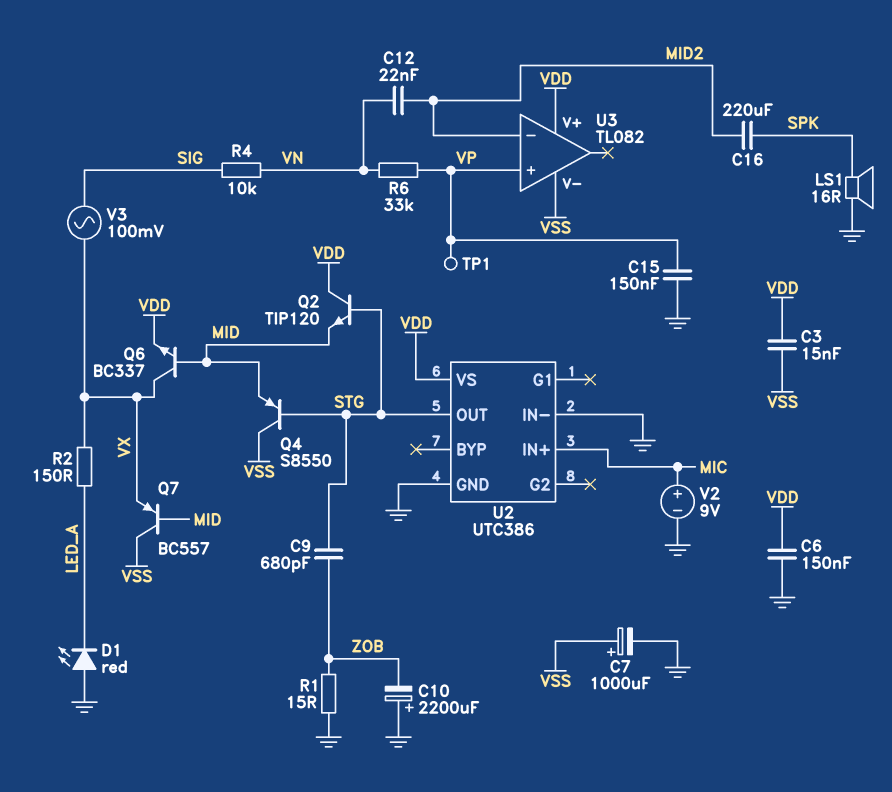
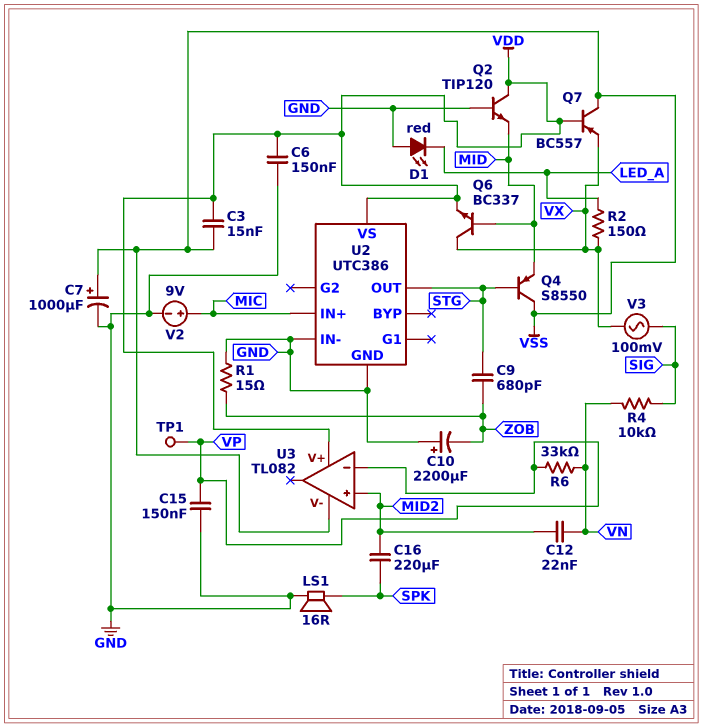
Q2: NPN TIP120 (B STG, C VDD, E MID) -> NPN TIP120 (B GND, C VDD, E MID)
Q7: PNP BC557 (B MID, C VSS, E VX) -> PNP BC557 (B VDD, C VSS, E VX)
U3 pin in+: VP -> MID2
U3 pin in-: MID2 -> VP

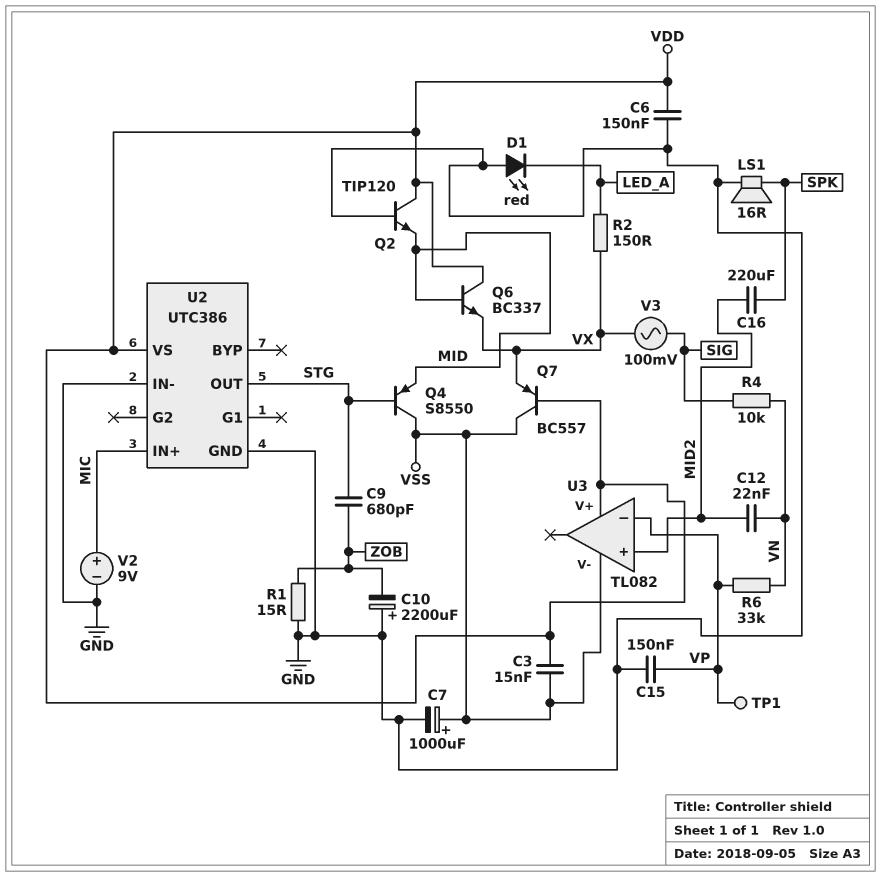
Q6: NPN BC337 (B MID, C VX, E VDD) -> NPN BC337 (B MID, C VDD, E VX)

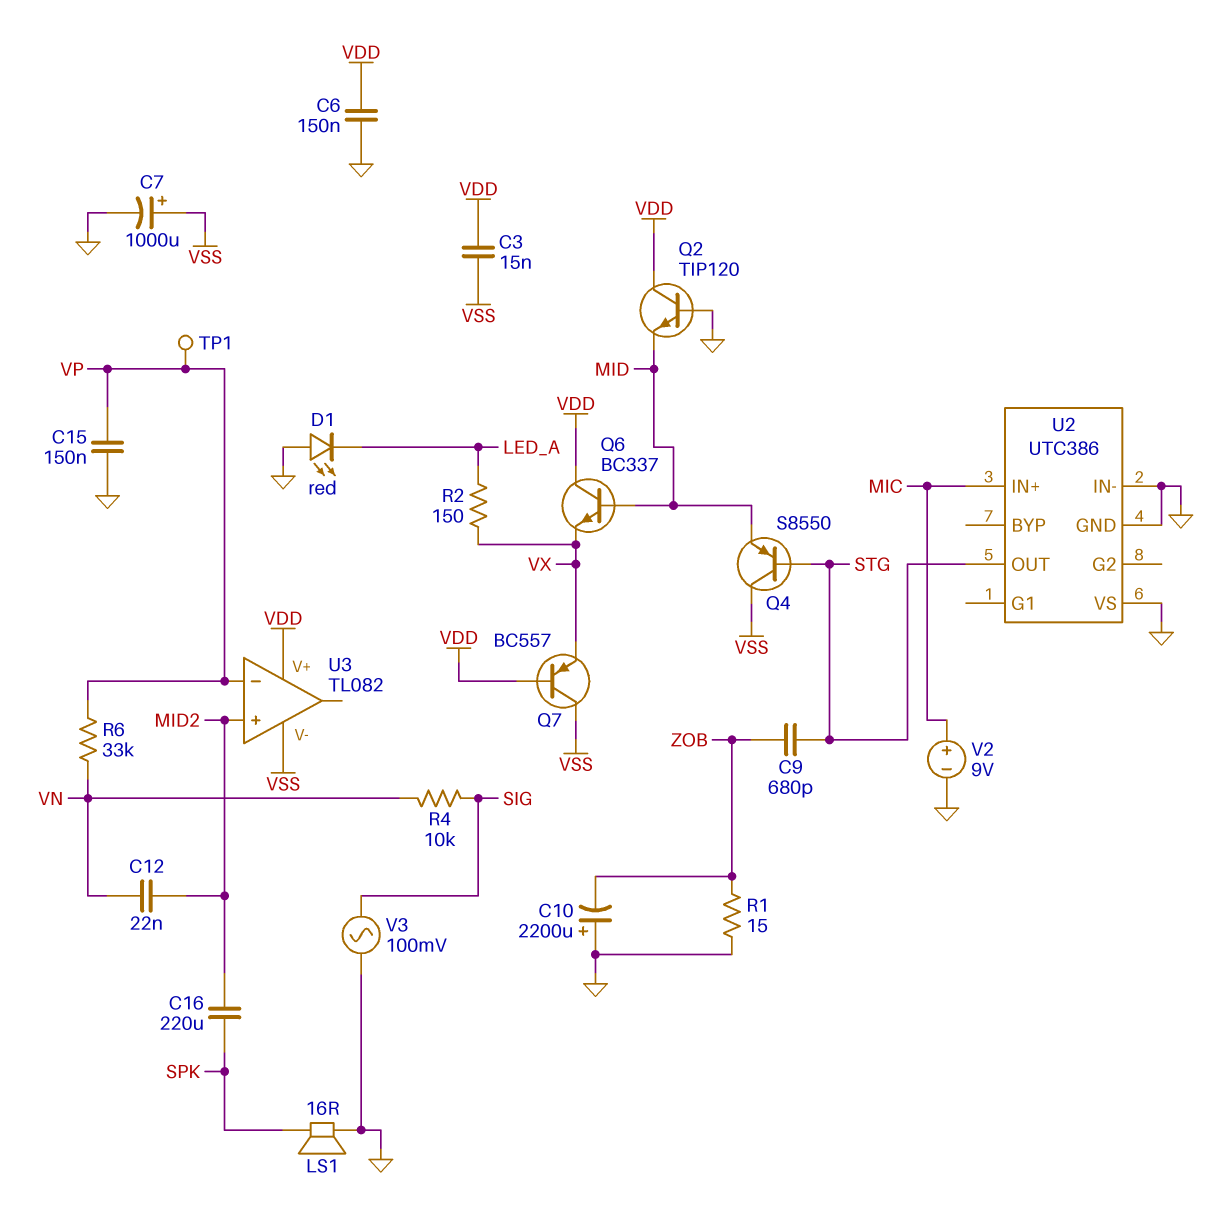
U2 pin VS: VDD -> GND
V3: AC 100mV (SIG, VX) -> AC 100mV (GND, SIG)

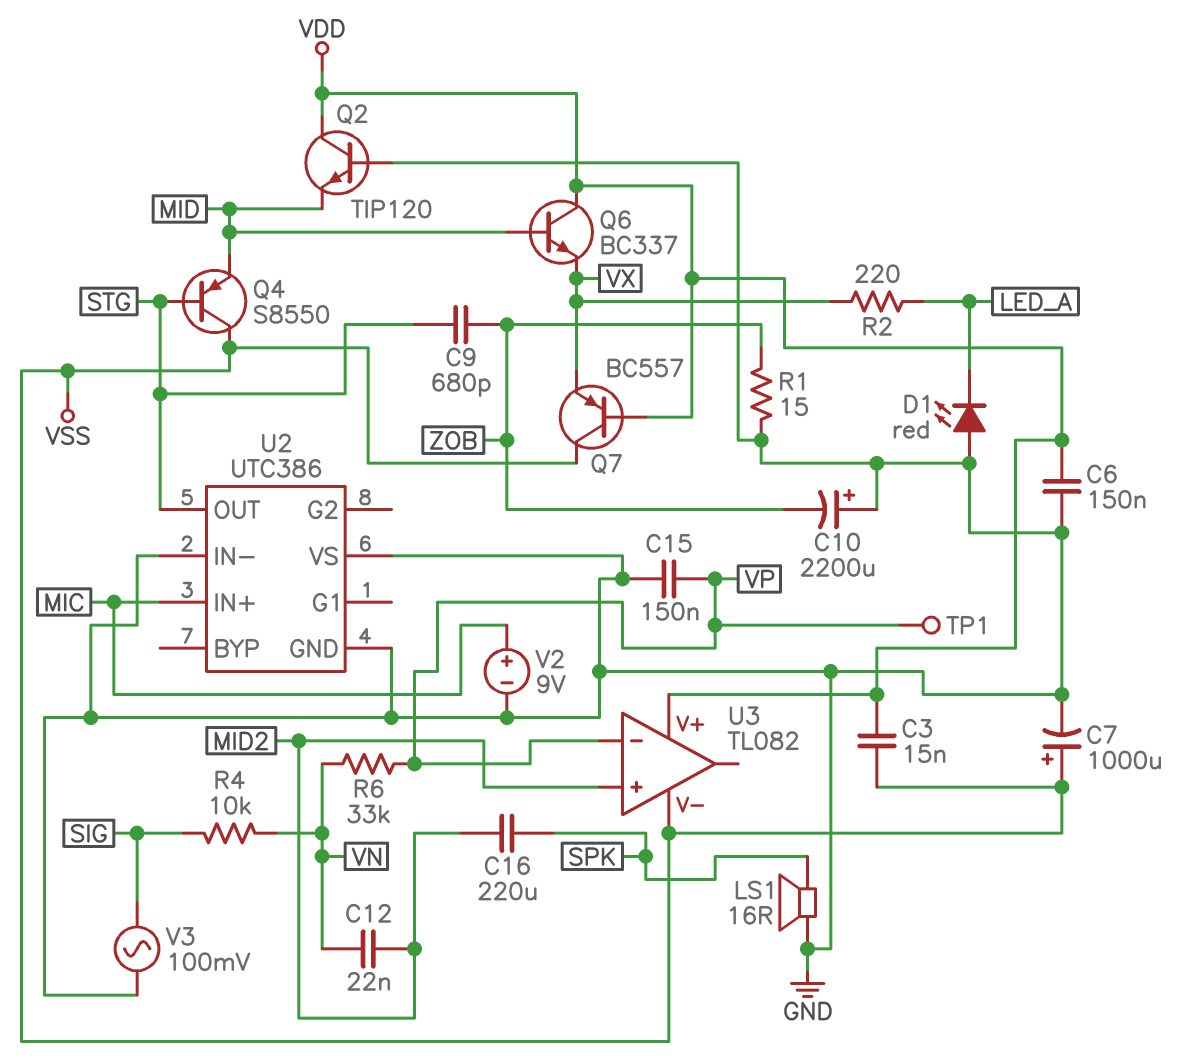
R2: 150 (LED_A, VX) -> 220 (LED_A, VX)

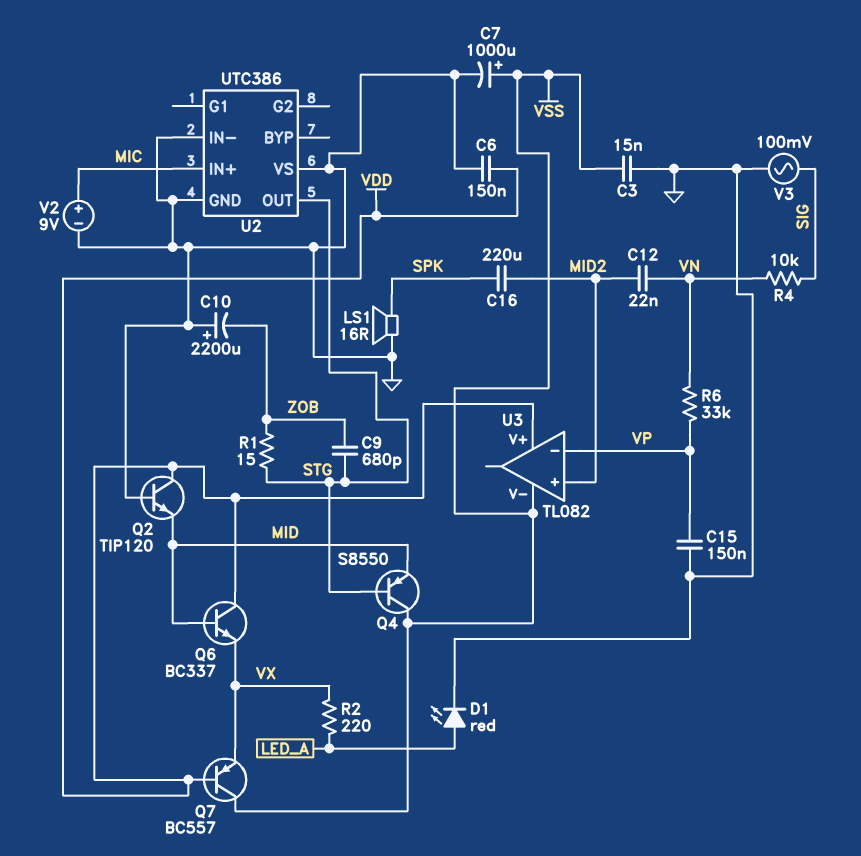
C3: 15nF (VDD, VSS) -> 15nF (GND, VSS)
D1: LED red (A GND, K LED_A) -> LED red (A LED_A, K GND)
R1: 15 (GND, ZOB) -> 15 (STG, ZOB)
TP1: test point (VP) -> none

